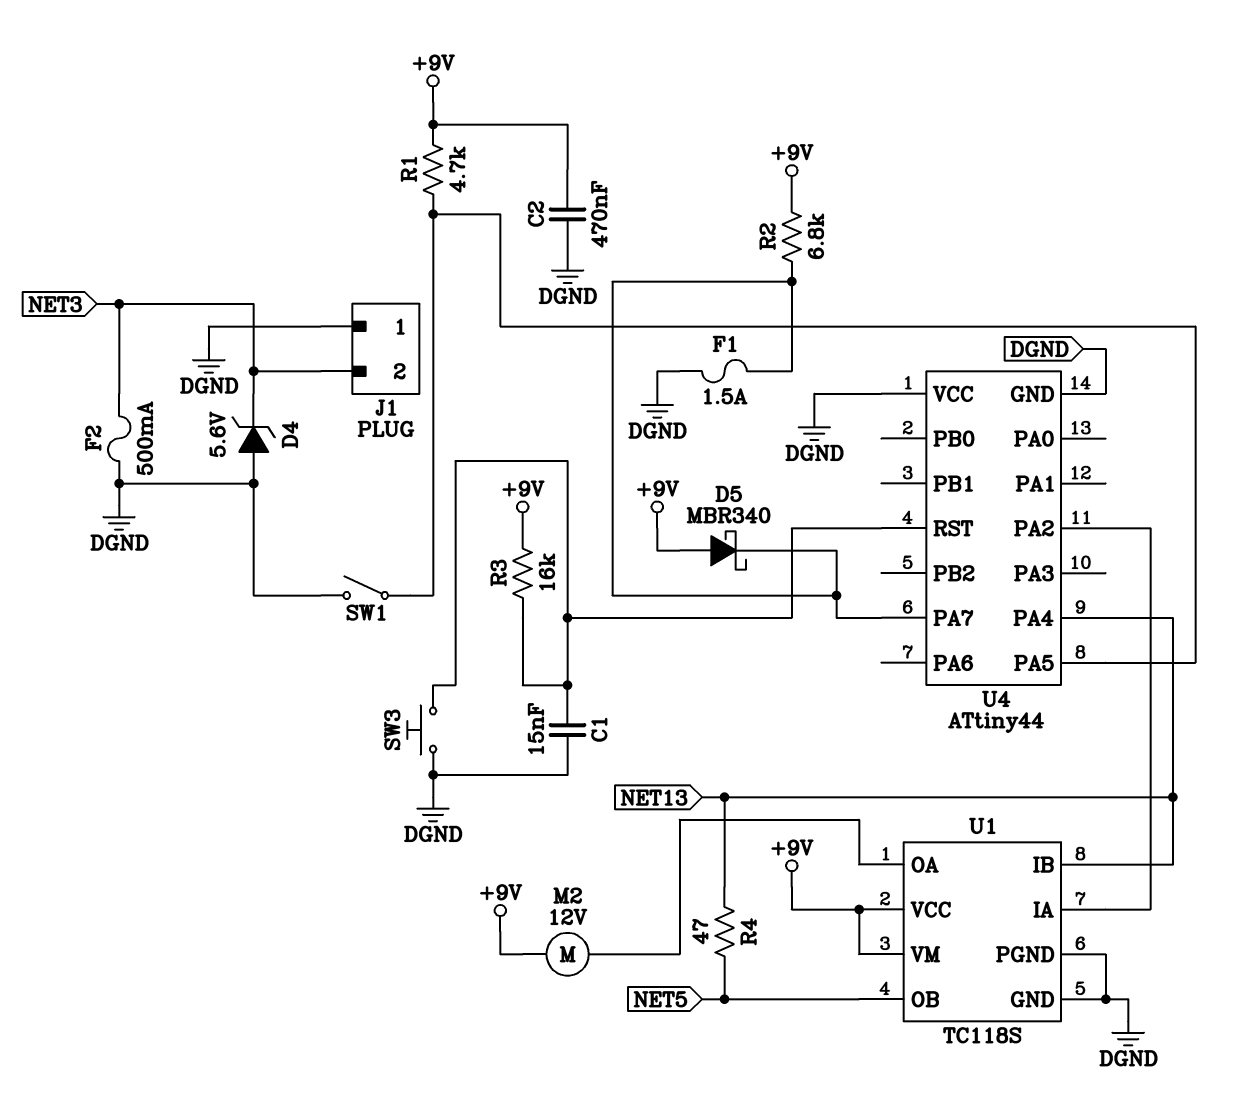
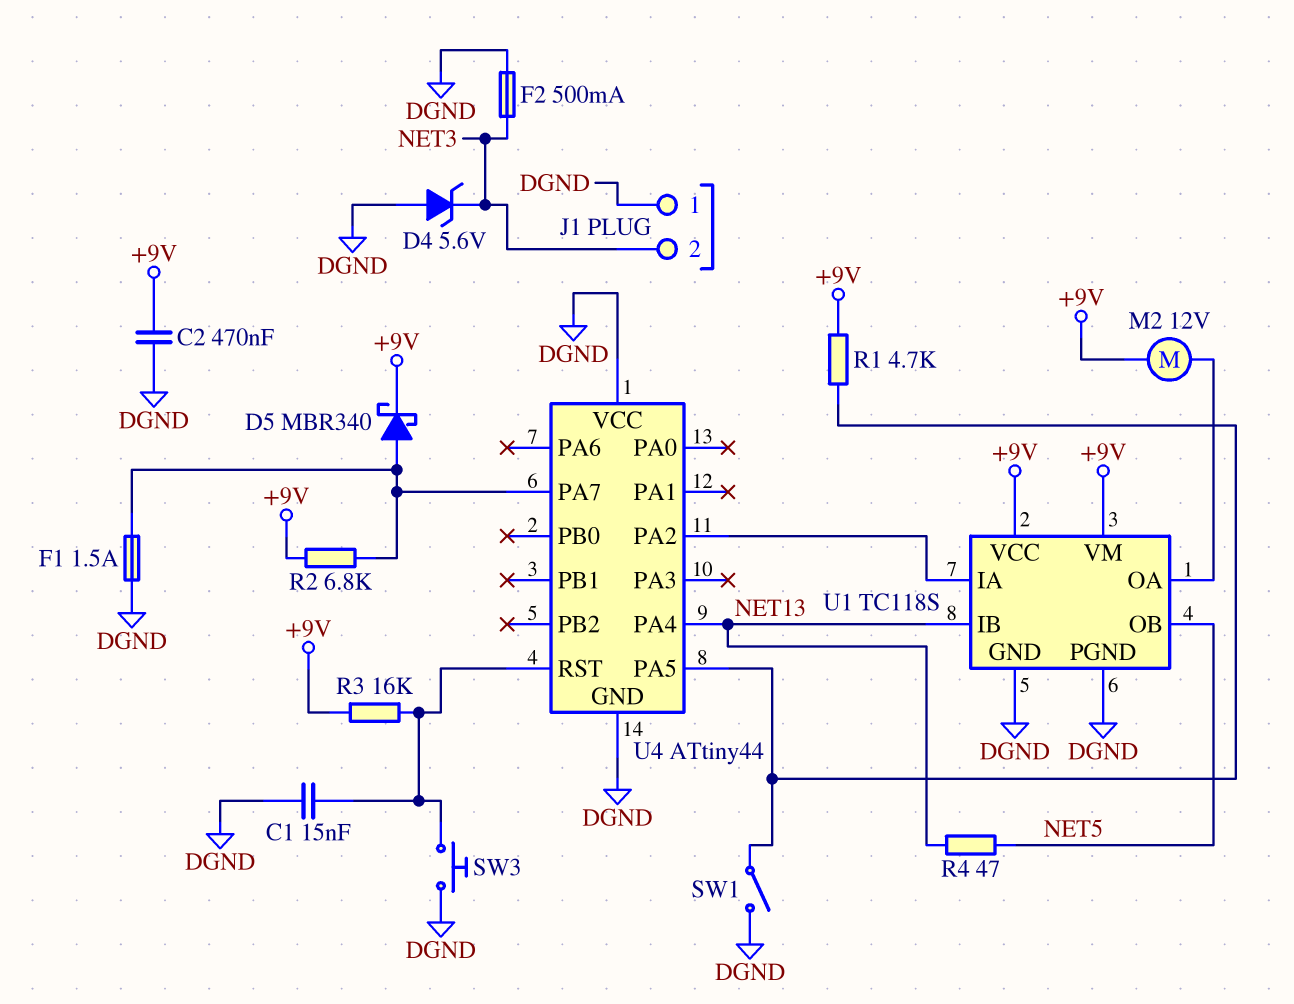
D5: schottky MBR340 (A +9V, K U4/PA7) -> schottky MBR340 (A U4/PA7, K +9V)

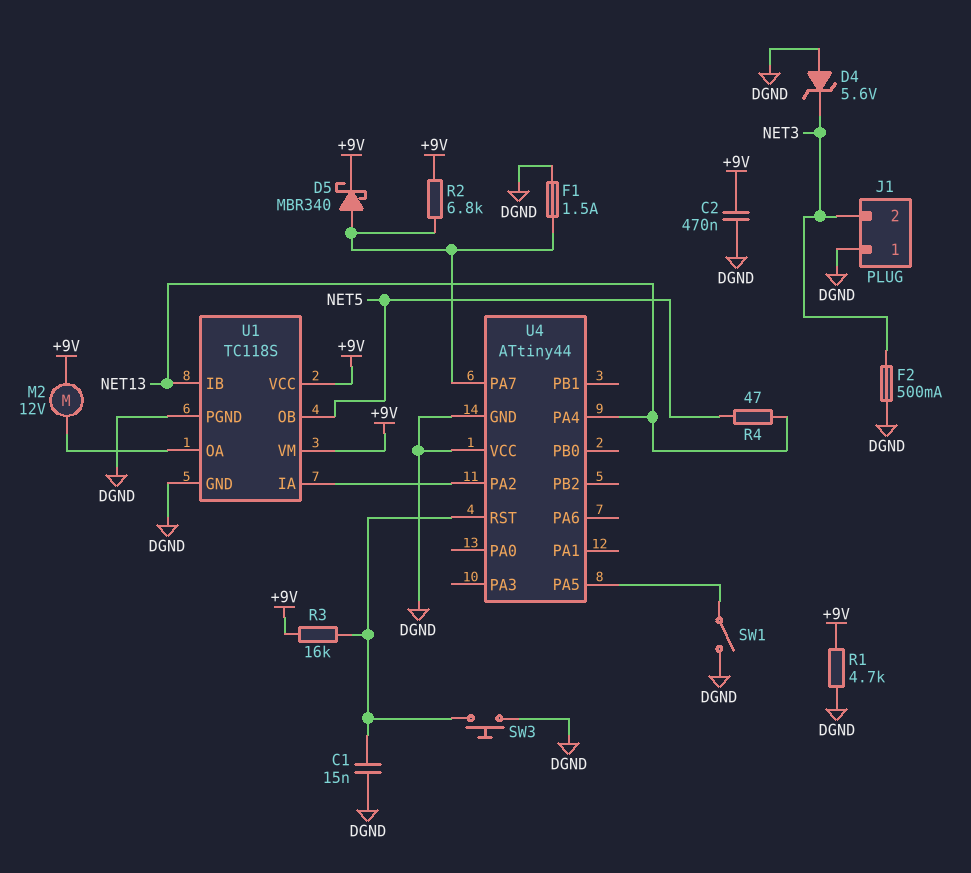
R1: 4.7k (+9V, U4/PA5) -> 4.7k (+9V, DGND)

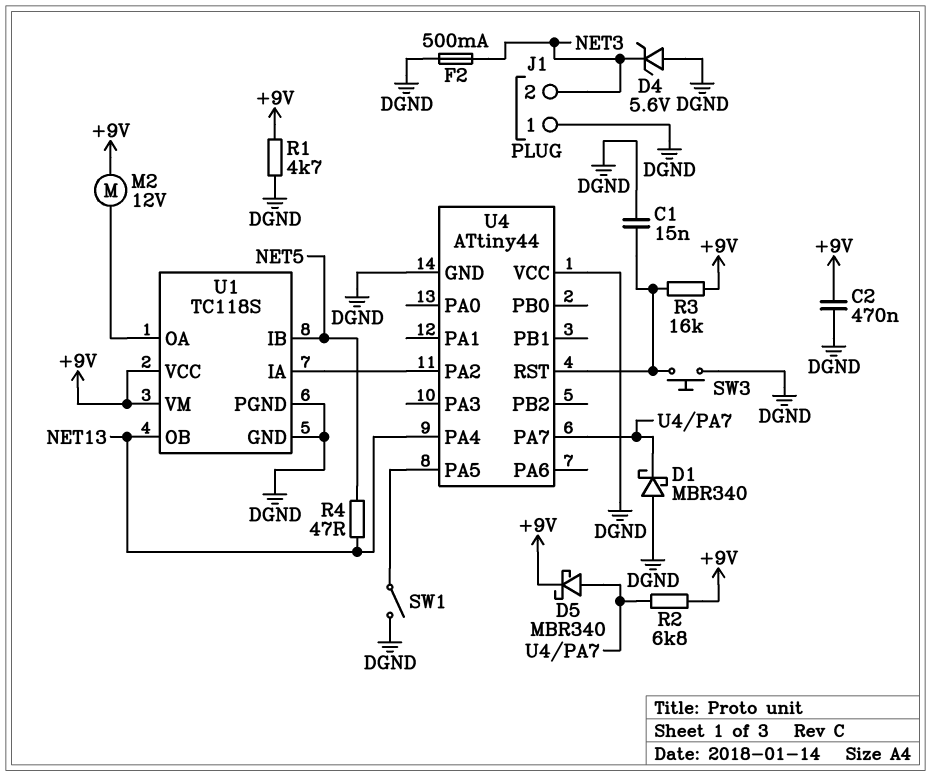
D1: none -> schottky MBR340 (A DGND, K U4/PA7)
F1: 1.5A (DGND, U4/PA7) -> none
U1 pin IB: NET13 -> NET5
U1 pin OB: NET5 -> NET13

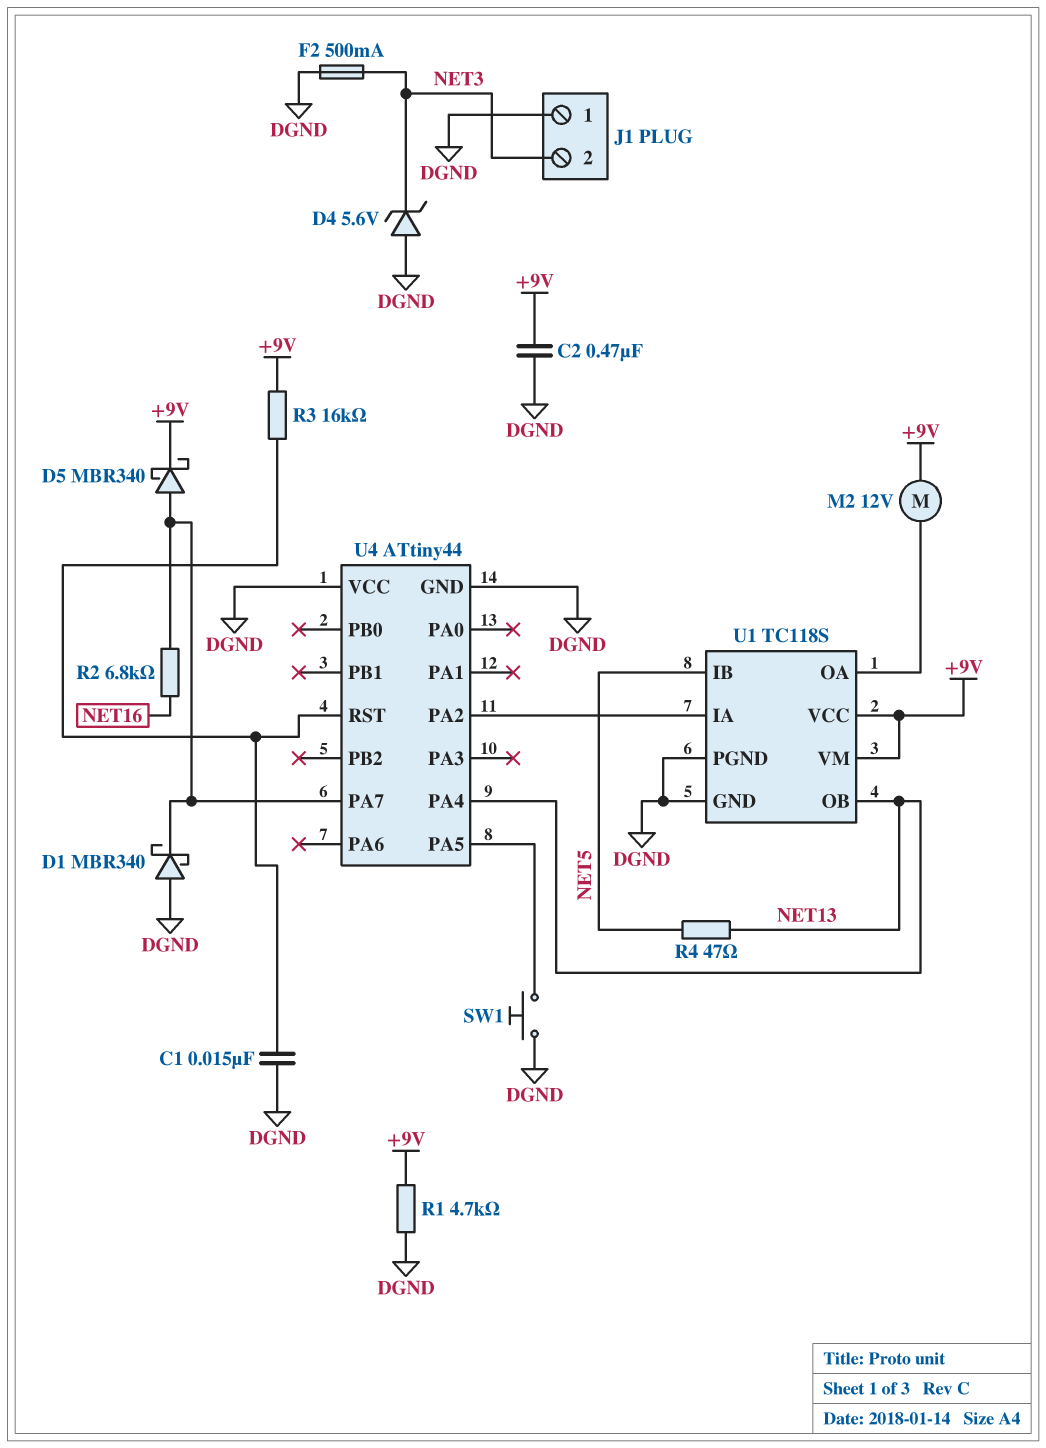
R2: 6.8k (+9V, U4/PA7) -> 6.8k (NET16, U4/PA7)
SW1: switch (DGND, U4/PA5) -> button (DGND, U4/PA5)
SW3: button (DGND, U4/RST) -> none

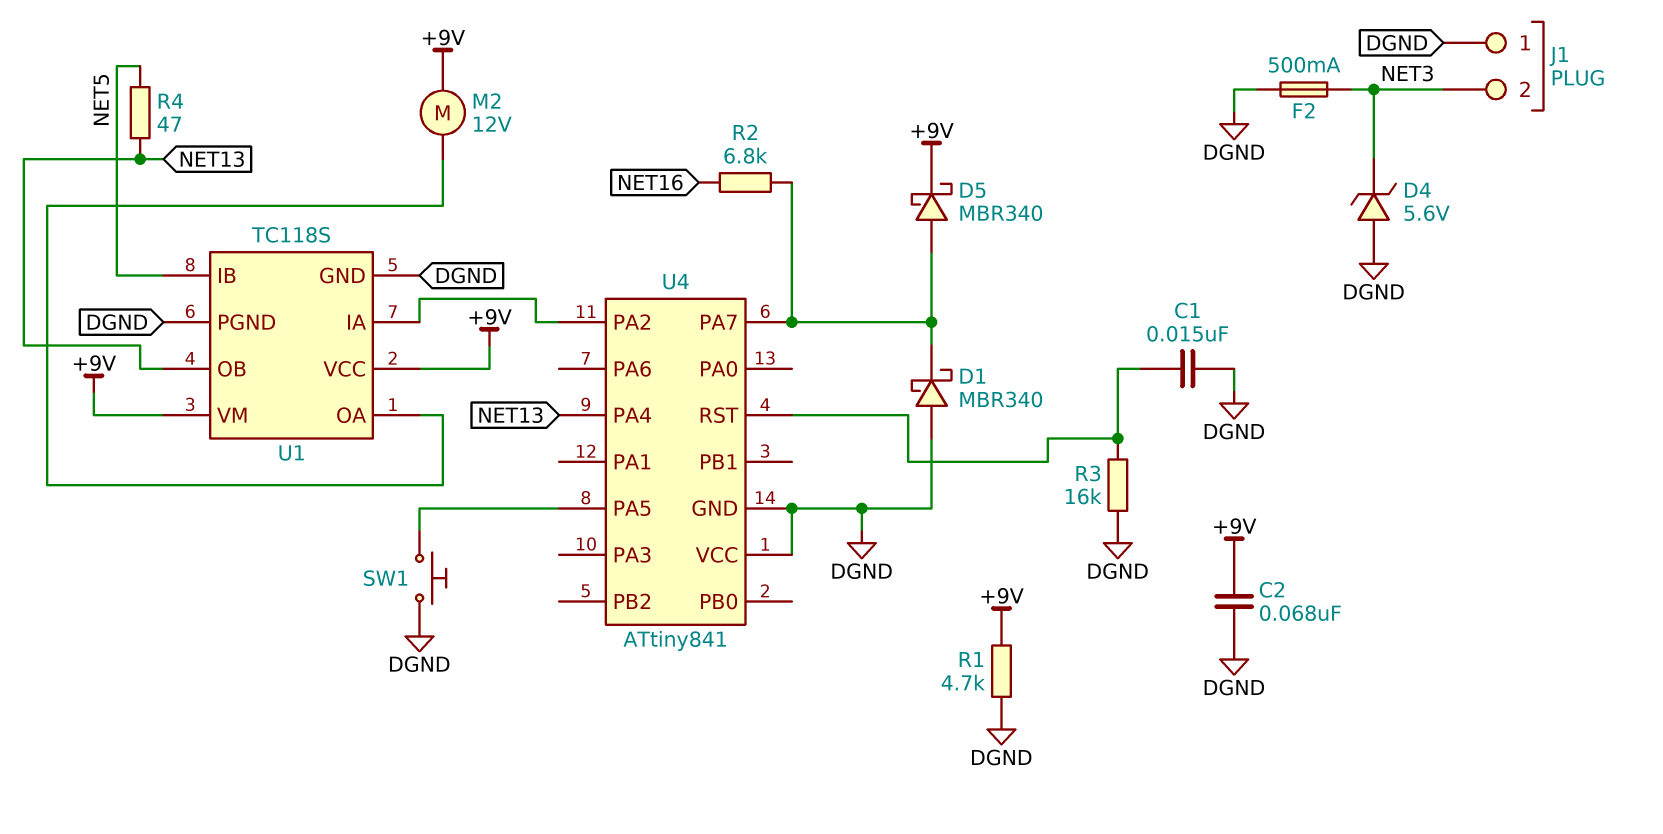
C2: 470nF (+9V, DGND) -> 68nF (+9V, DGND)
R3: 16k (+9V, U4/RST) -> 16k (DGND, U4/RST)
U4: ATtiny44 -> ATtiny841

